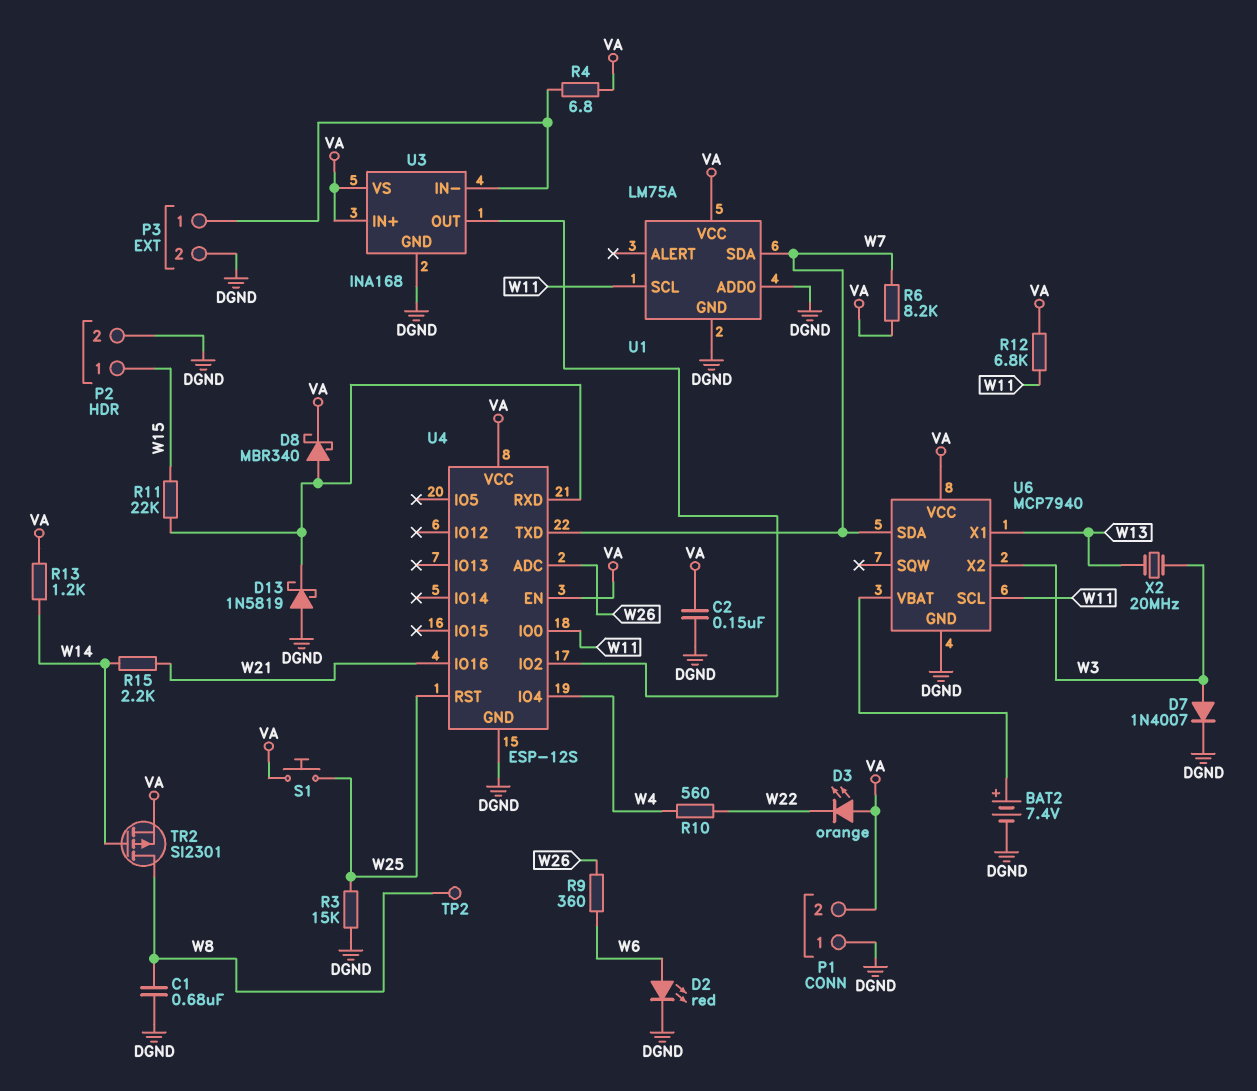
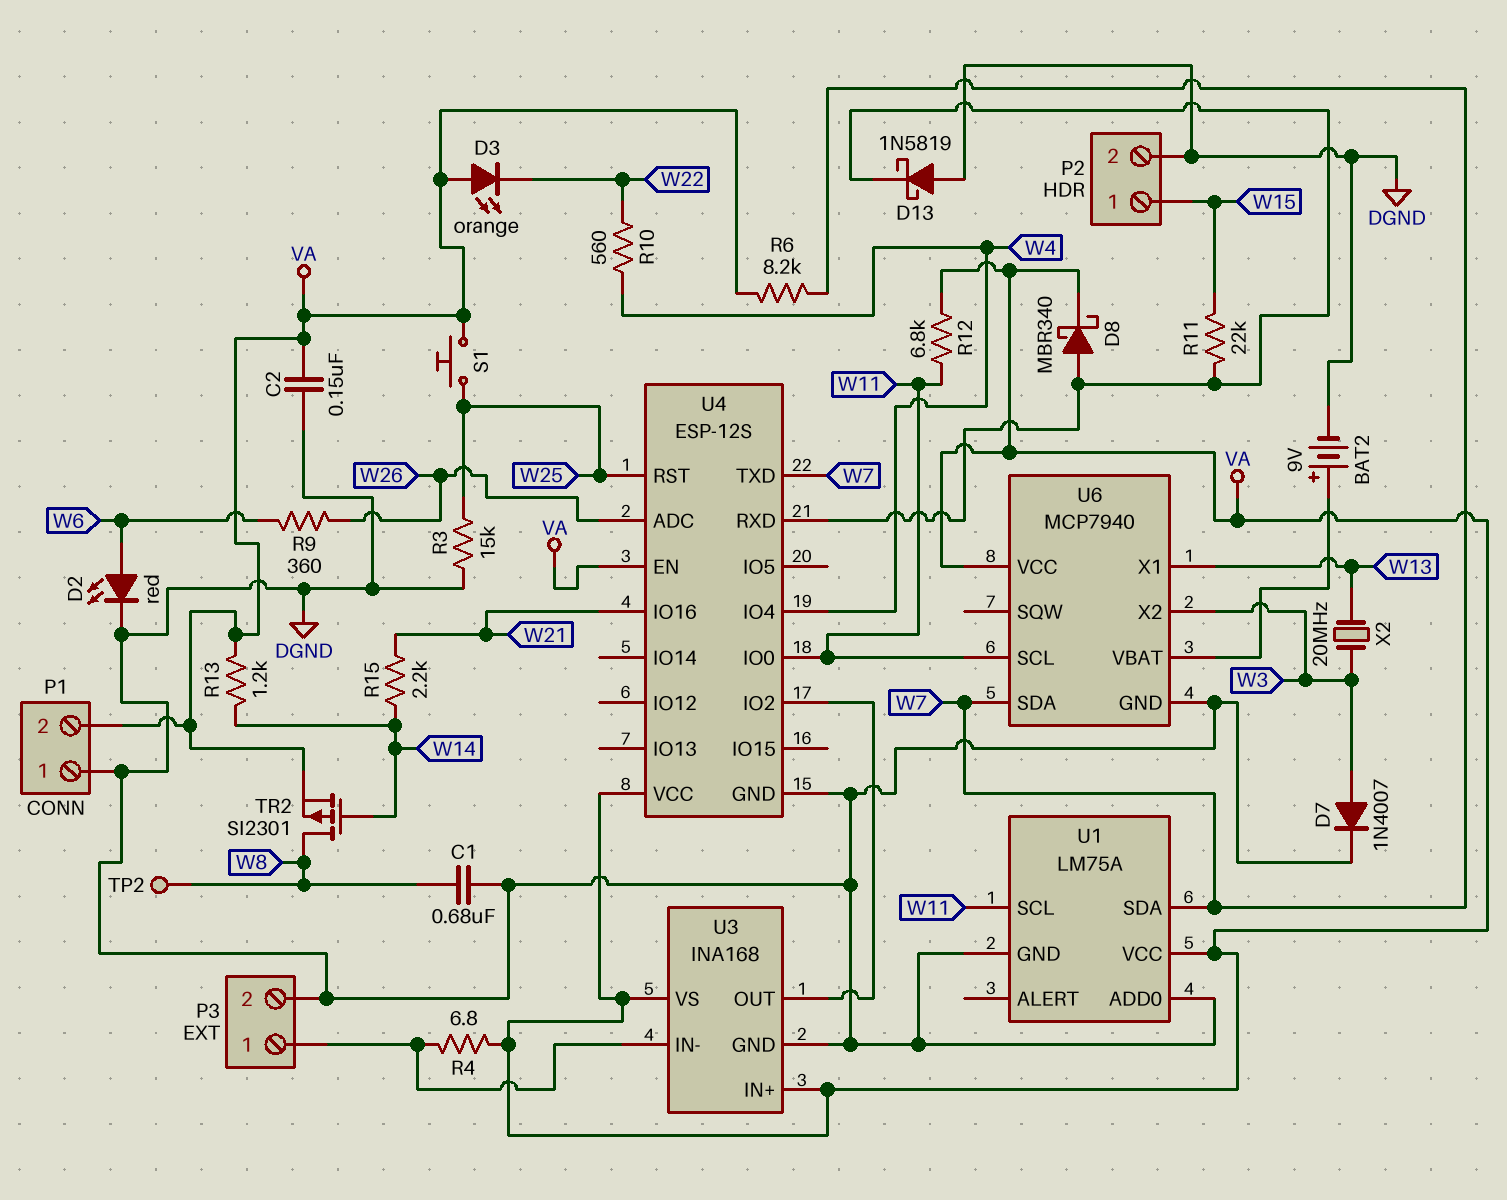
BAT2: 7.4V (plus U6/VBAT, minus DGND) -> 9V (plus U6/VBAT, minus DGND)

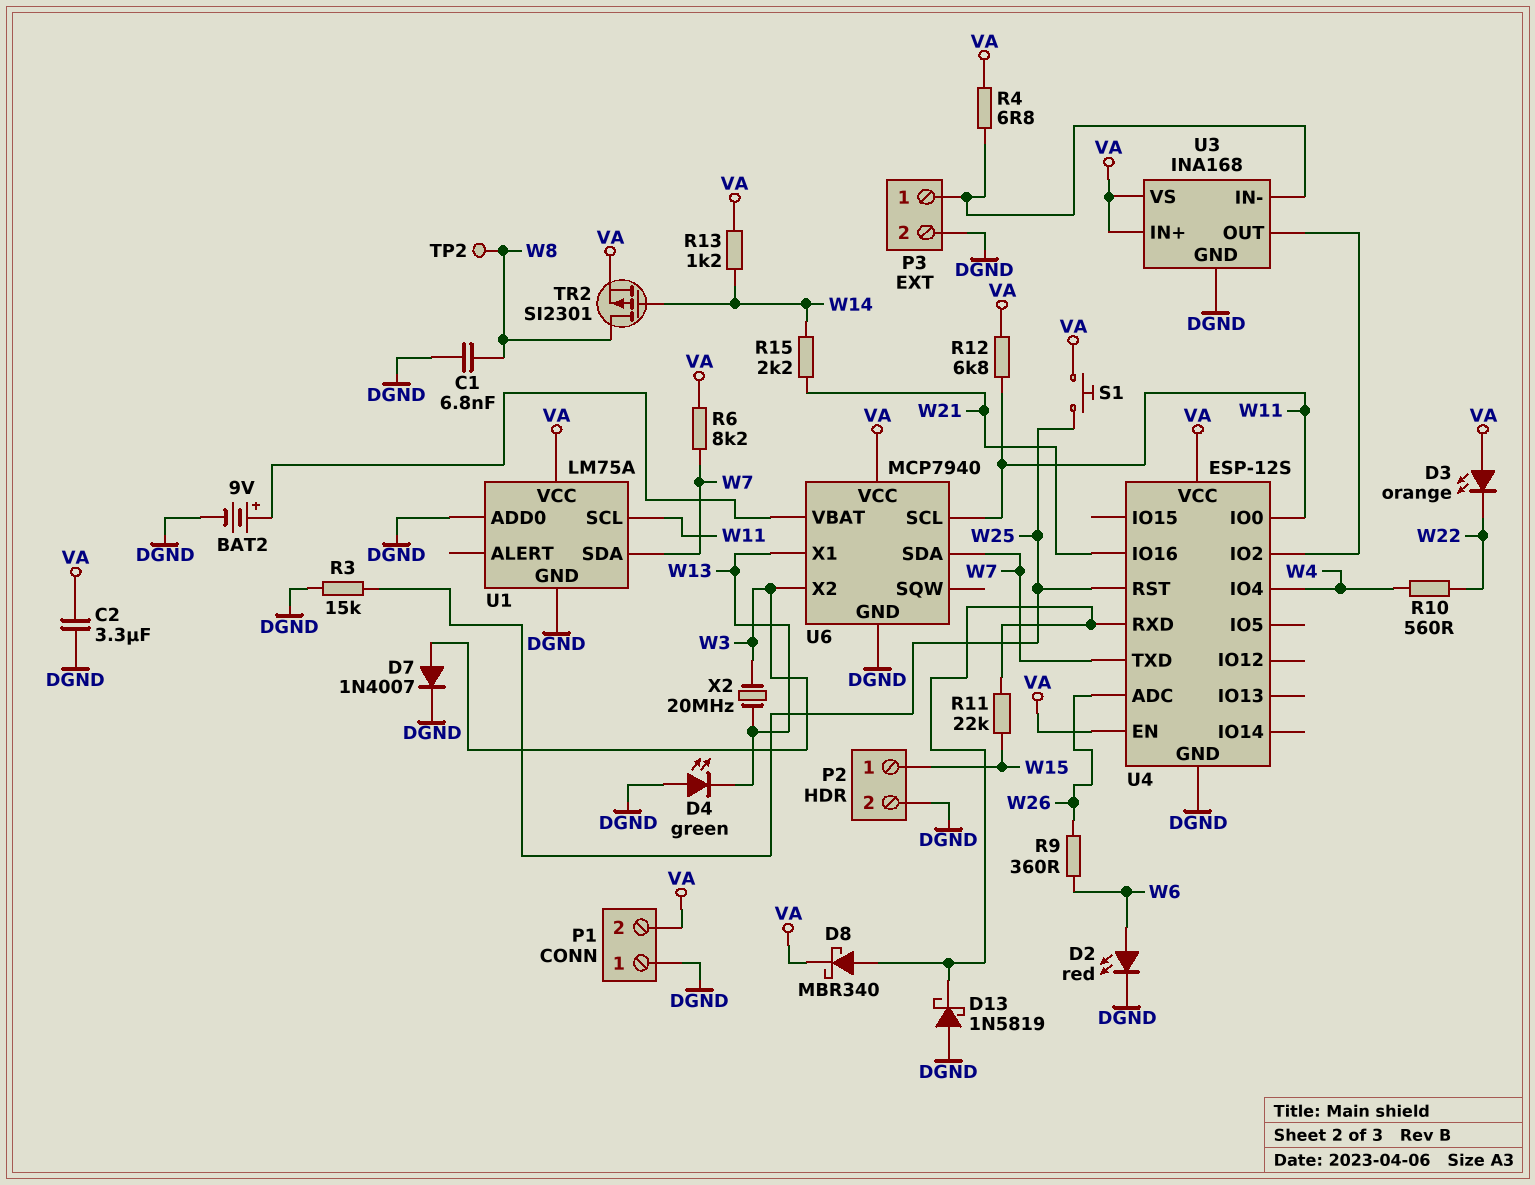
C1: 680nF (DGND, W8) -> 6.8nF (DGND, W8)
C2: 150nF (DGND, VA) -> 3.3uF (DGND, VA)
D4: none -> LED green (A DGND, K W13)

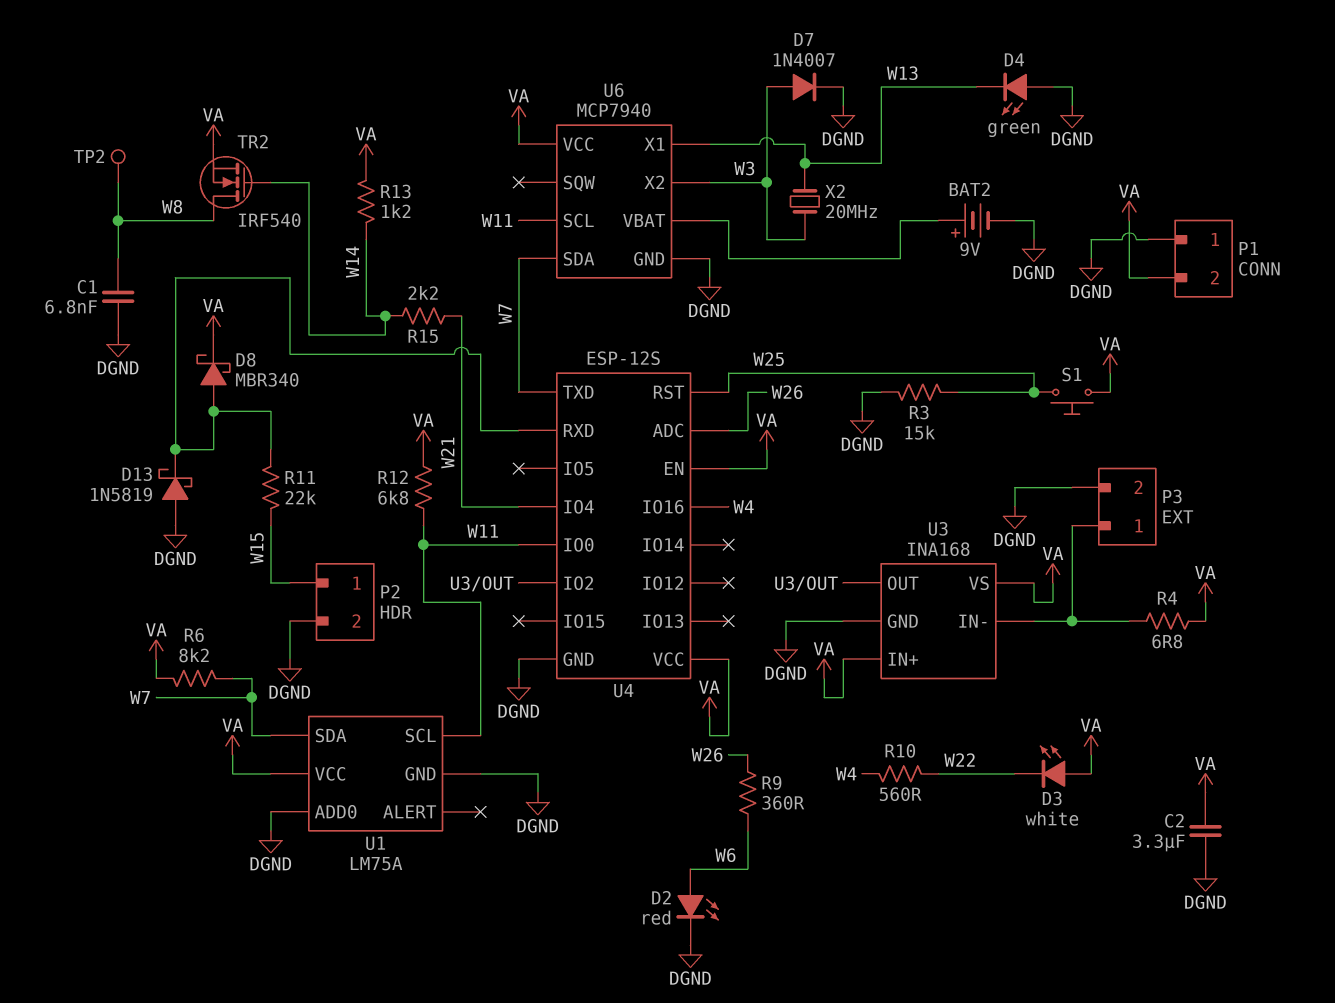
D3: LED orange (A VA, K W22) -> LED white (A VA, K W22)
TR2: PMOS SI2301 (G W14, D W8, S VA) -> NMOS IRF540 (G W14, D W8, S VA)
U4 pin IO4: W4 -> W21
U4 pin IO16: W21 -> W4

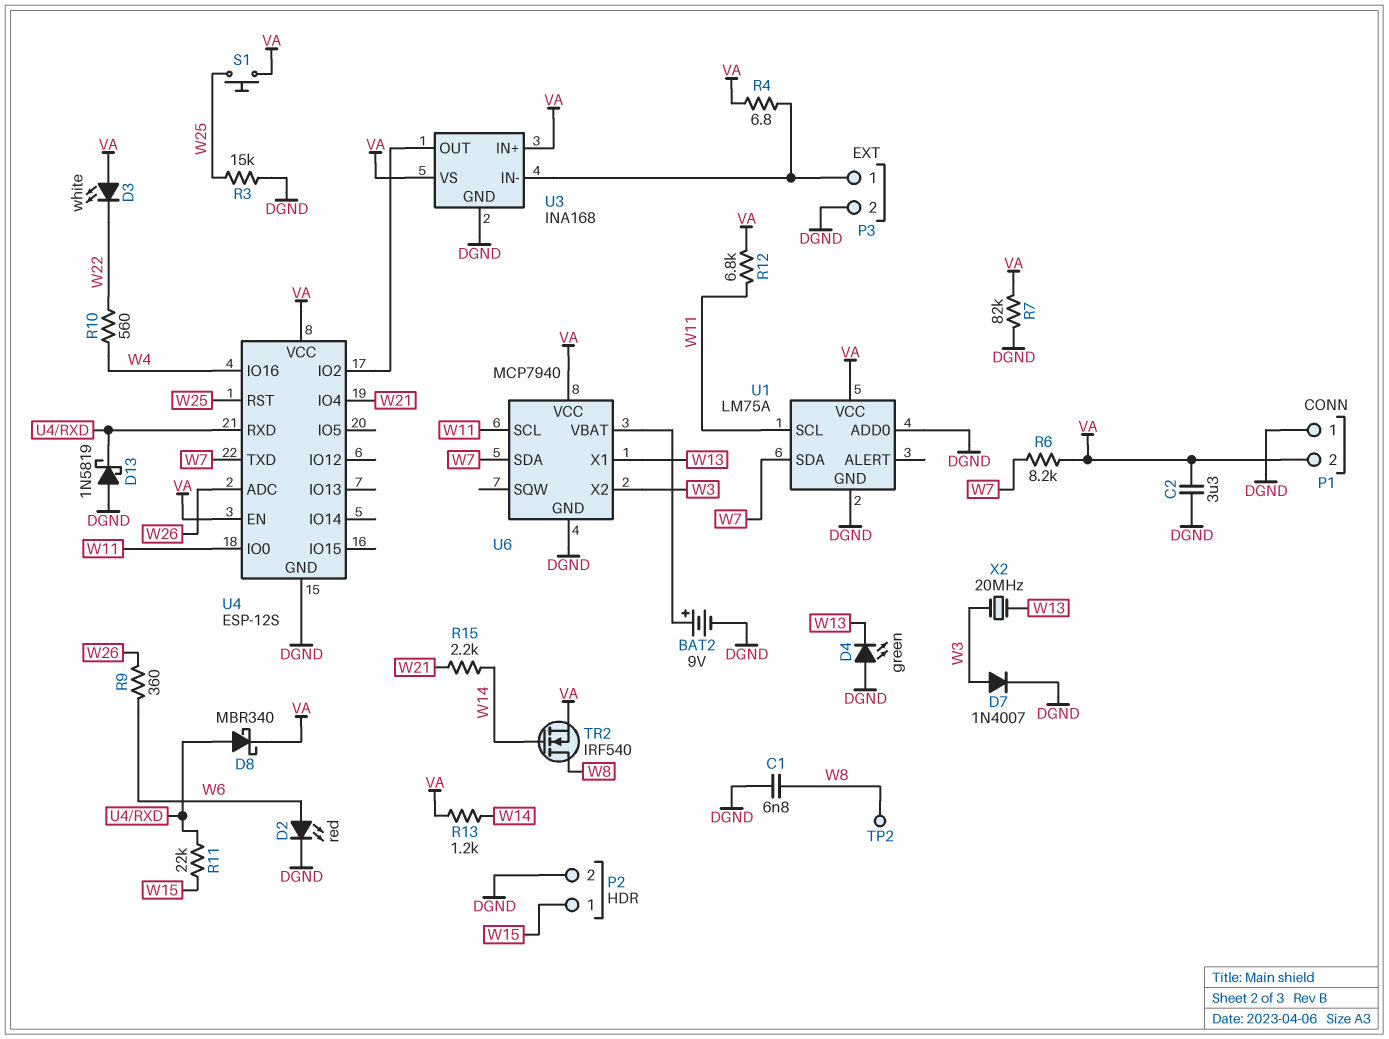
R7: none -> 82k (DGND, VA)

